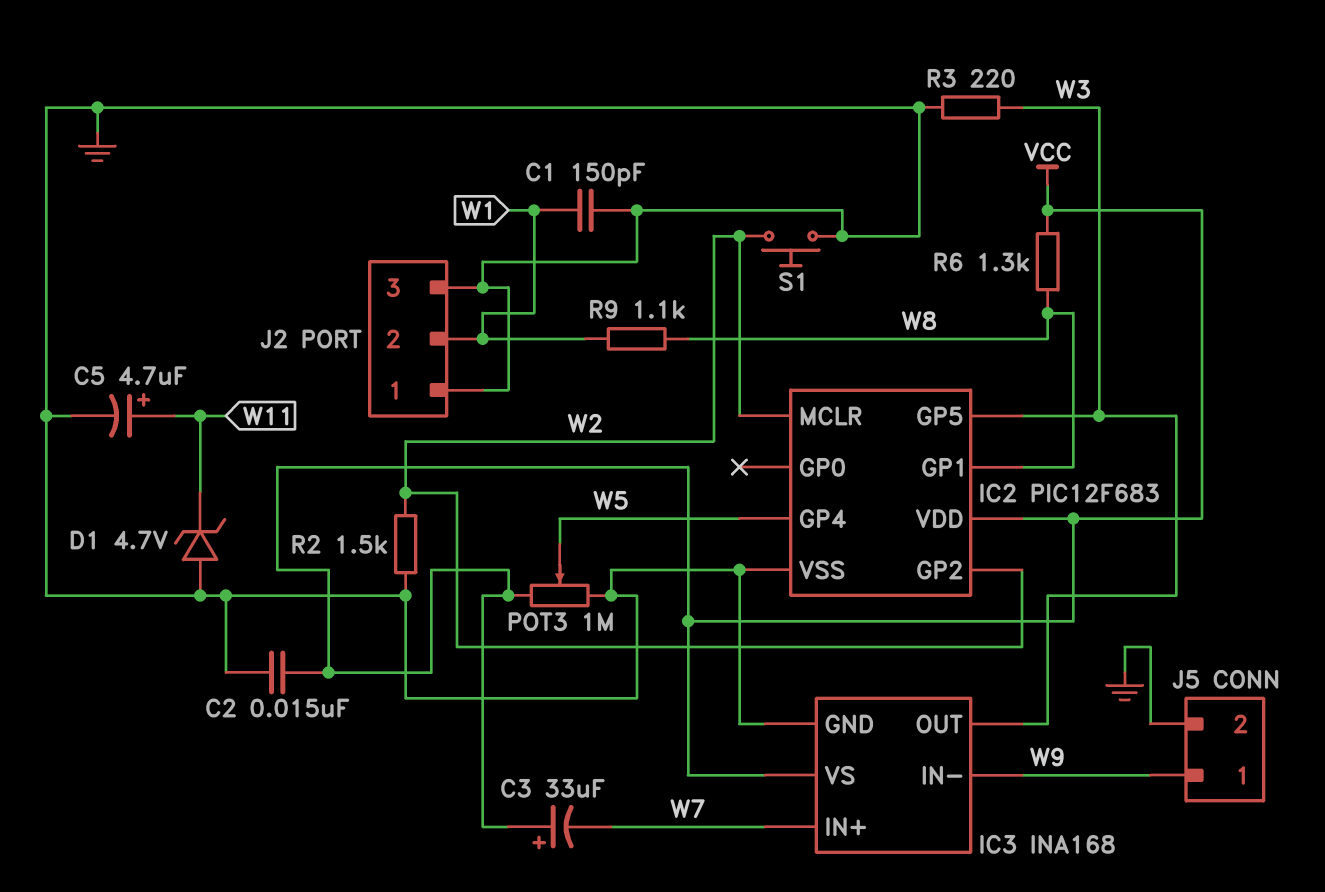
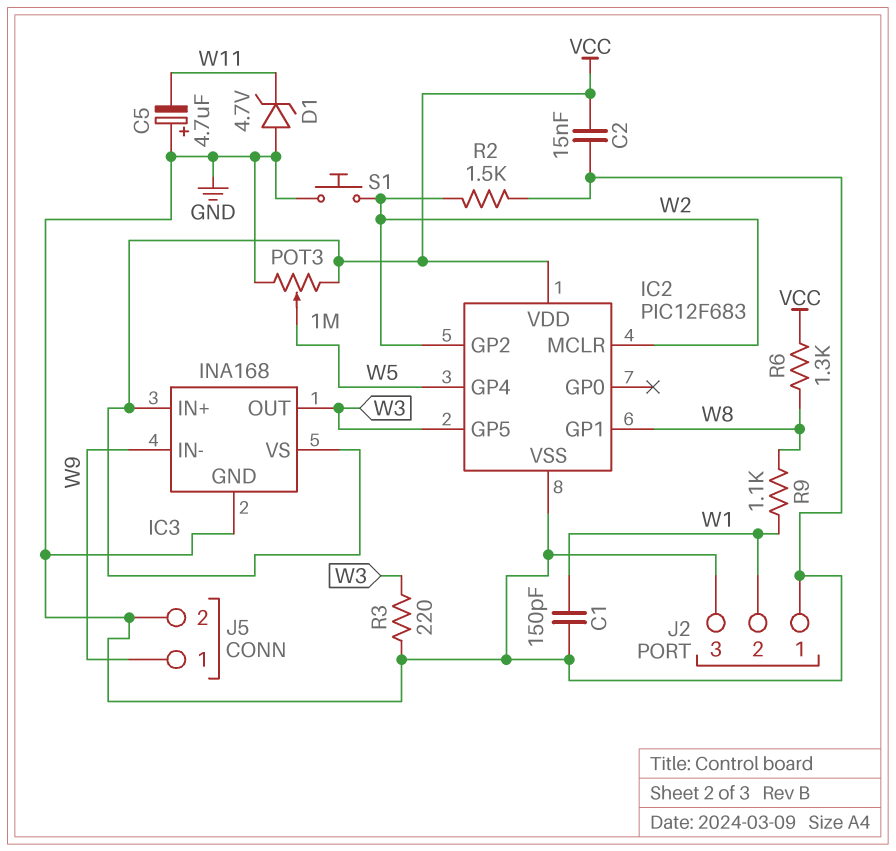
C3: 33uF (plus VCC, minus W7) -> none
C5: 4.7uF (plus W11, minus GND) -> 4.7uF (plus GND, minus W11)
IC3 pin IN+: W7 -> VCC

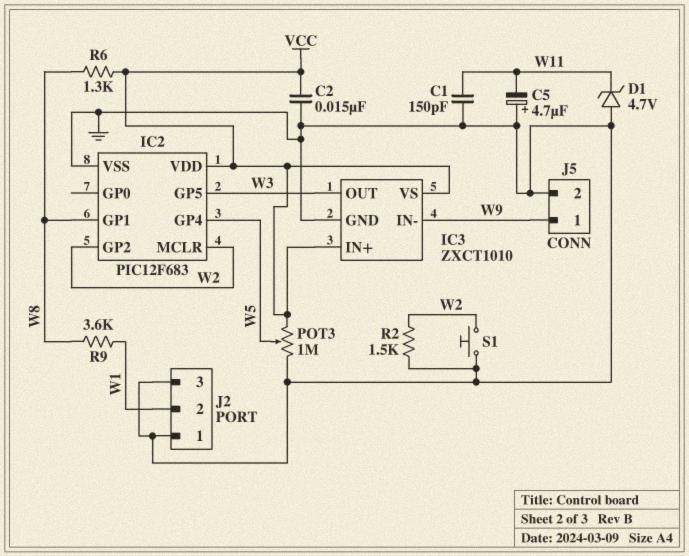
C1: 150pF (GND, W1) -> 150pF (GND, W11)
IC3: INA168 -> ZXCT1010
R3: 220 (GND, W3) -> none
R9: 1.1k (W1, W8) -> 3.6k (W1, W8)

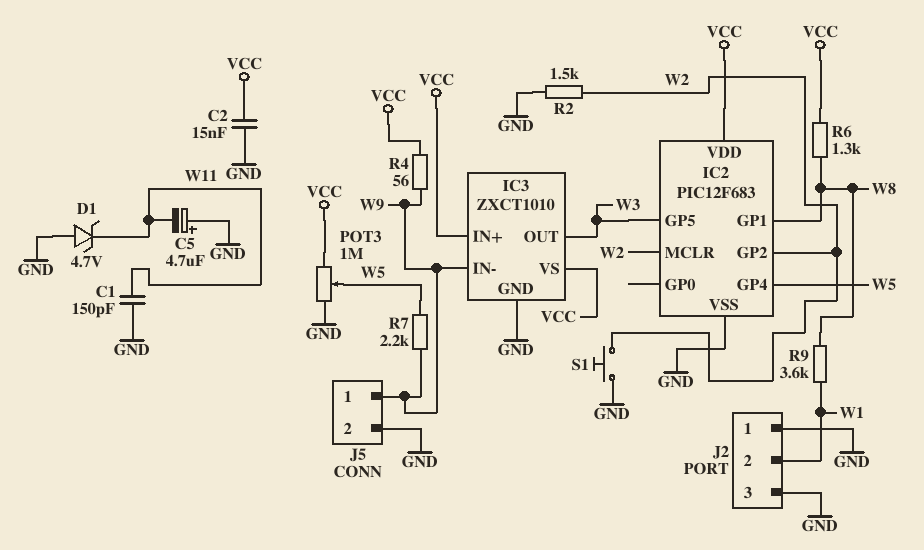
R4: none -> 56 (VCC, W9)
R7: none -> 2.2k (W5, W9)

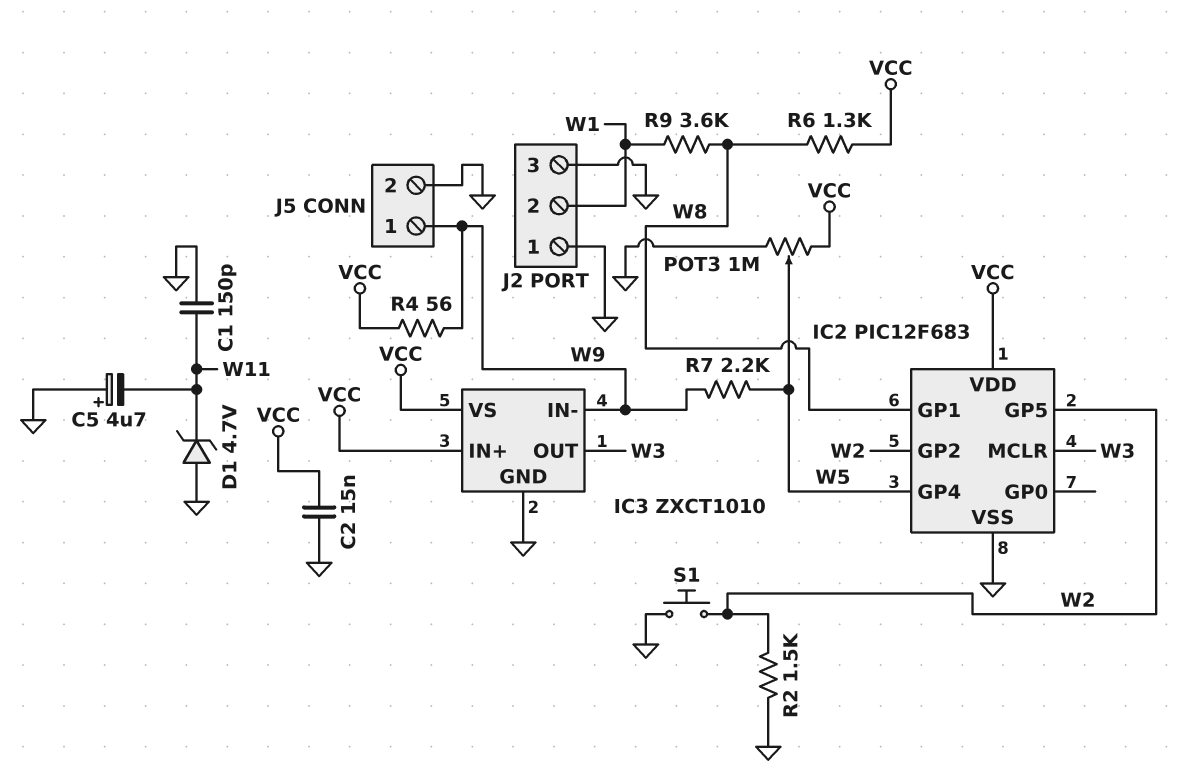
IC2 pin GP5: W3 -> W2
IC2 pin MCLR: W2 -> W3

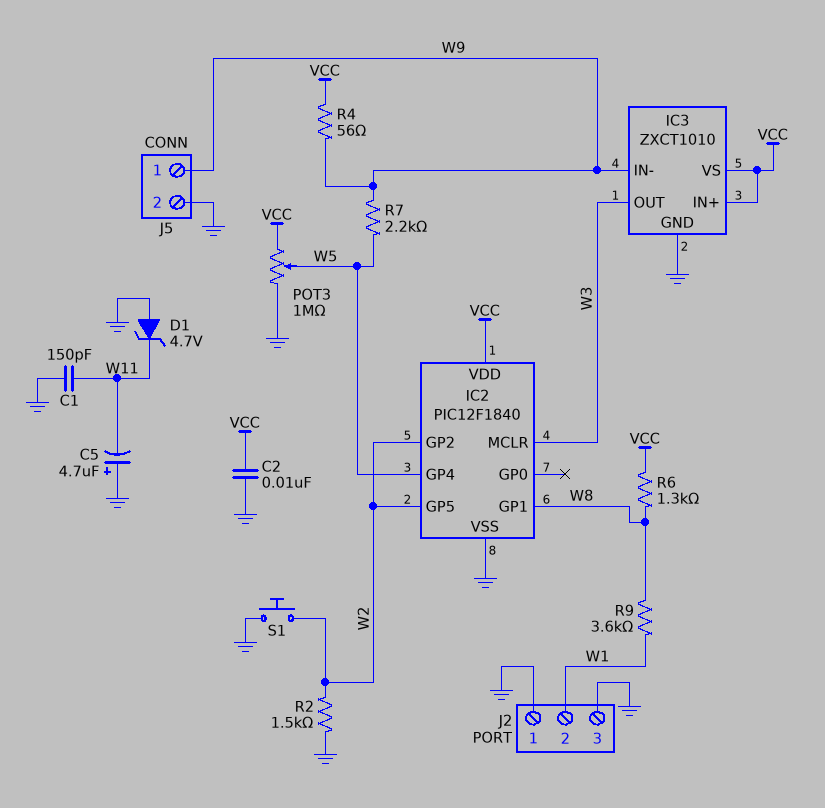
C2: 15nF (GND, VCC) -> 10nF (GND, VCC)
IC2: PIC12F683 -> PIC12F1840

